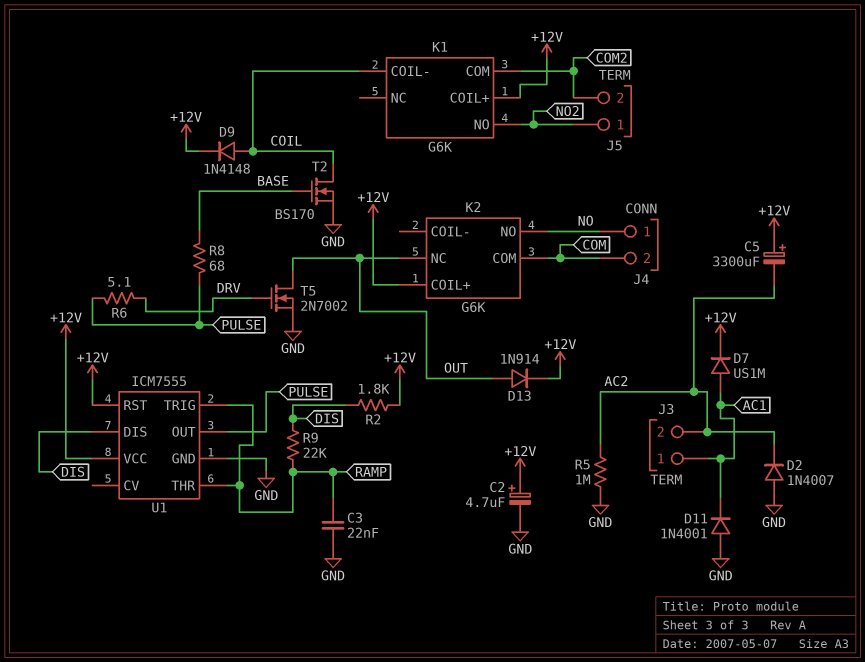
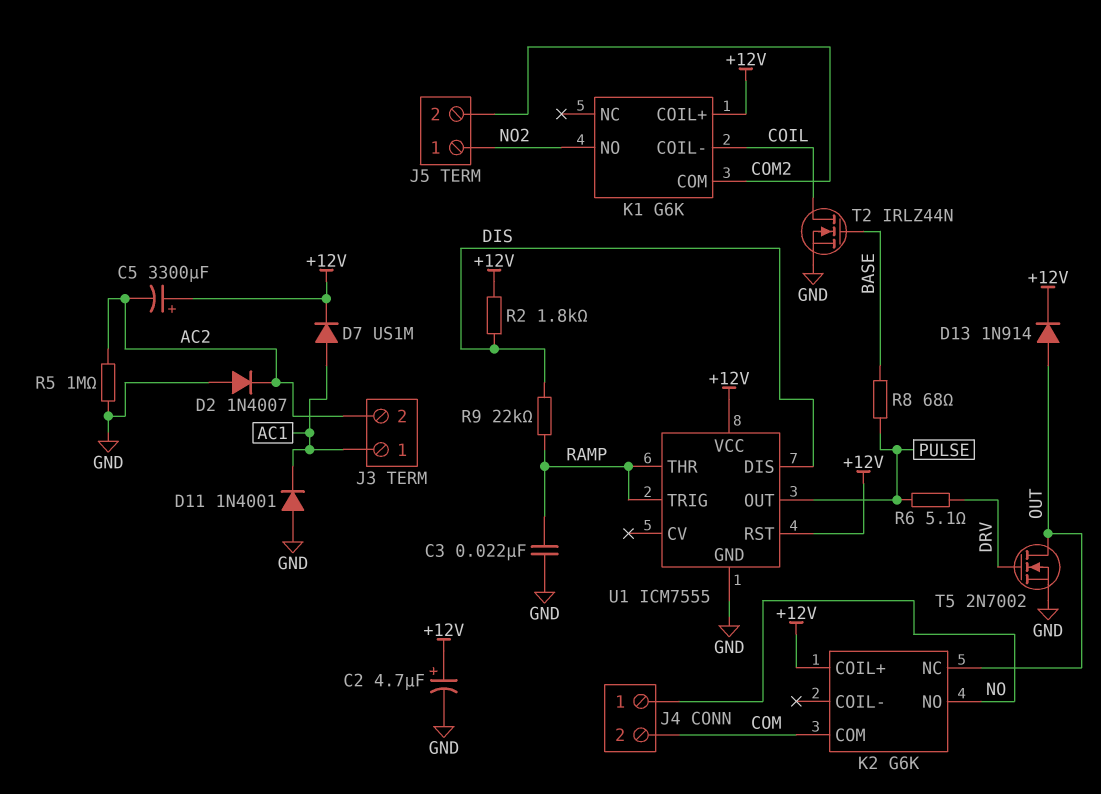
D9: diode 1N4148 (A COIL, K +12V) -> none
T2: NMOS BS170 (G BASE, D COIL, S GND) -> NMOS IRLZ44N (G BASE, D COIL, S GND)

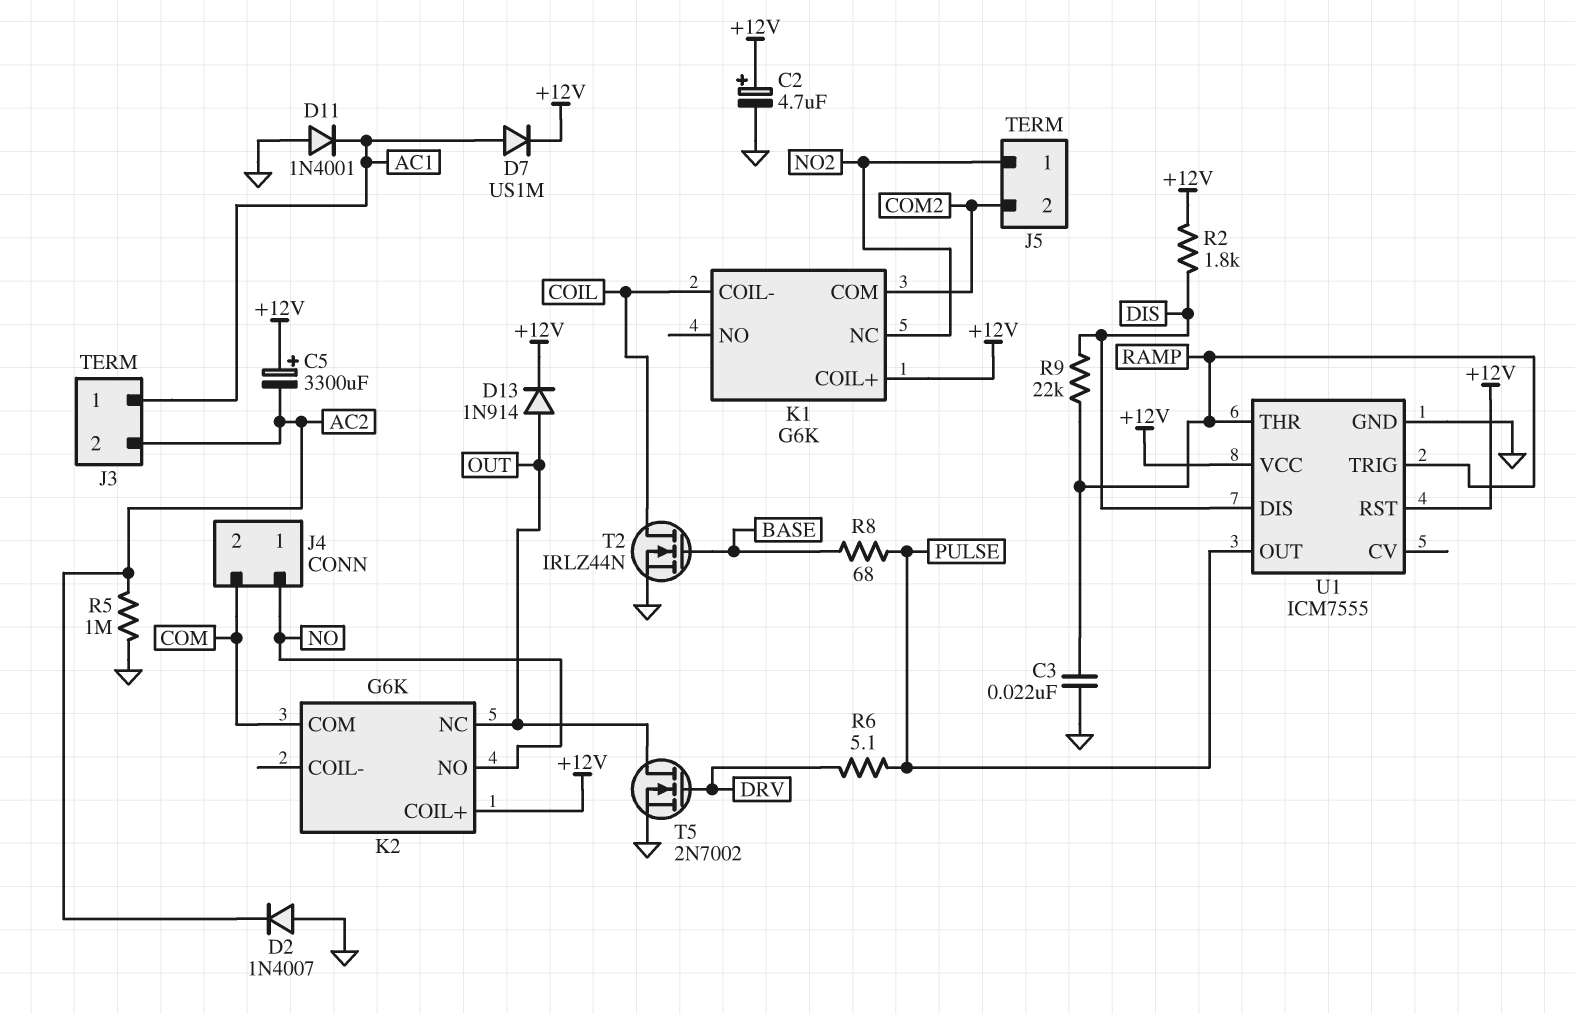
K1 pin NC: none -> NO2
K1 pin NO: NO2 -> none

